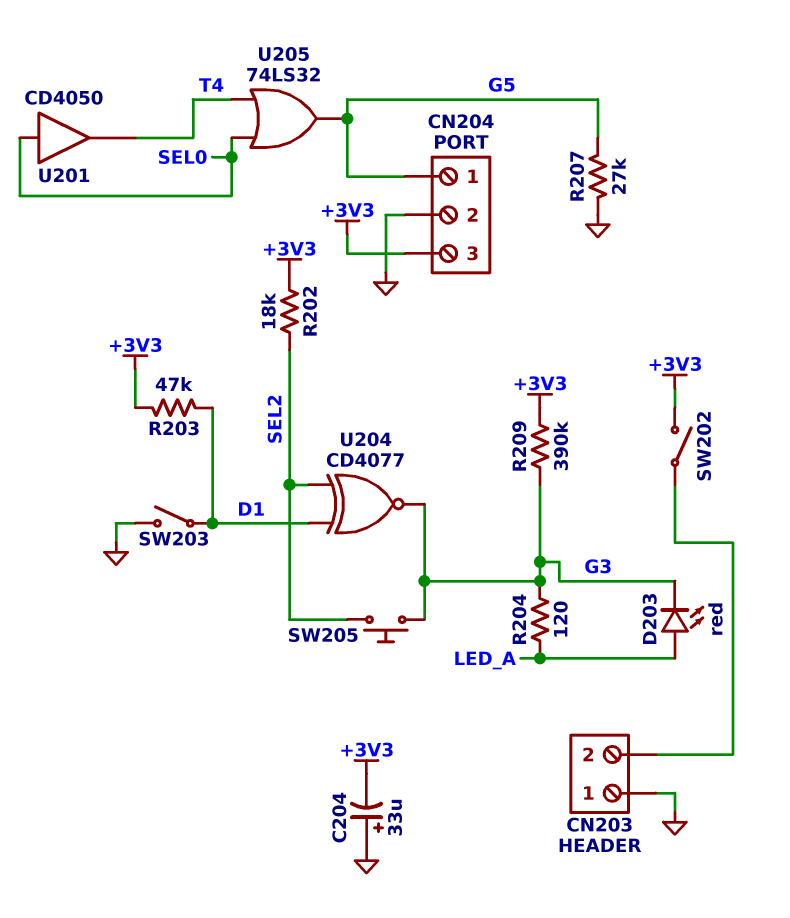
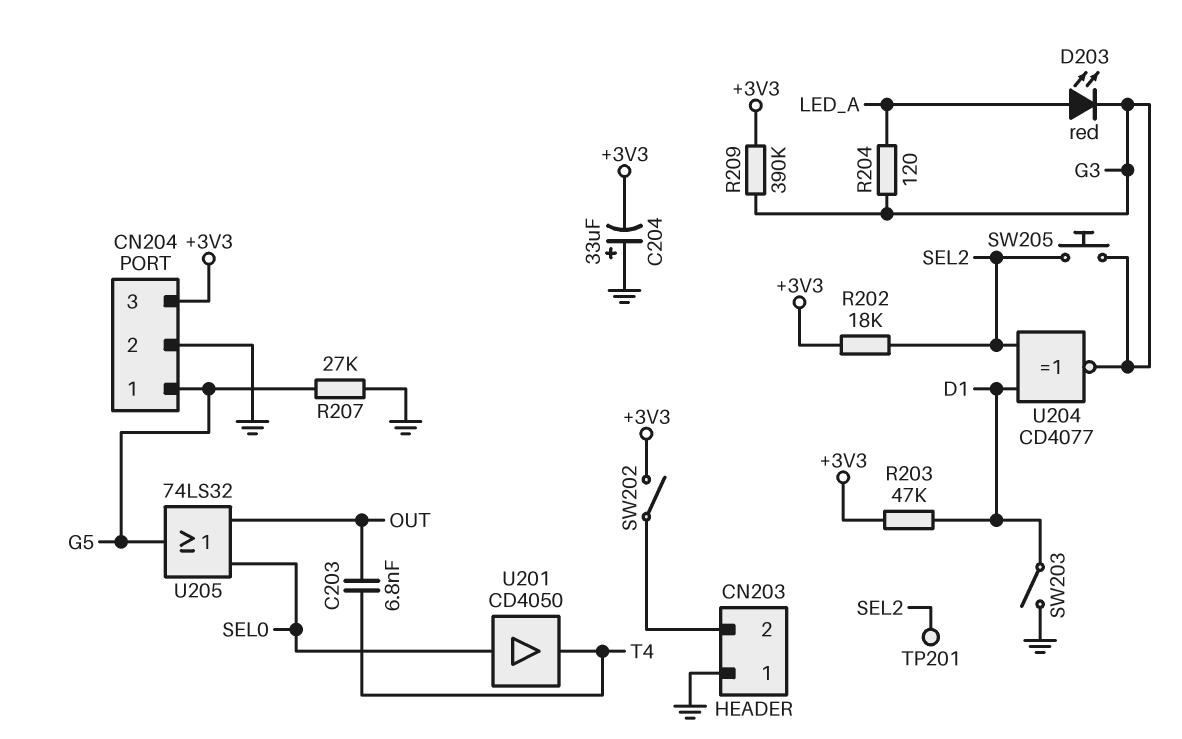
C203: none -> 6.8nF (OUT, T4)
TP201: none -> test point (SEL2)
U205: OR 74LS32 (in SEL0, in T4, out G5) -> OR 74LS32 (in OUT, in SEL0, out G5)

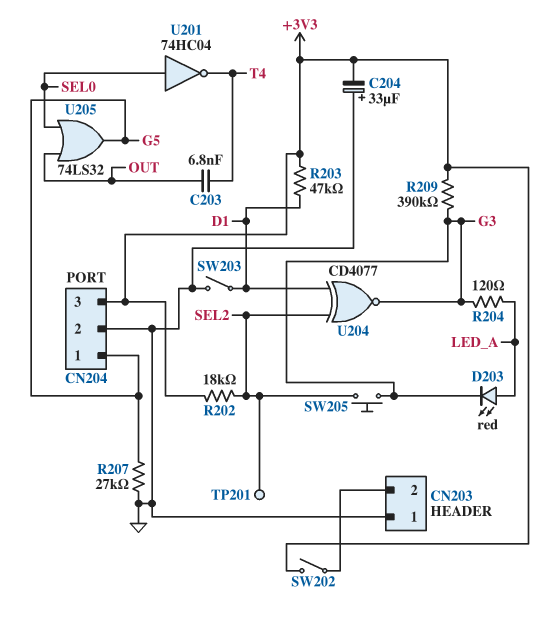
U201: buffer CD4050 (in SEL0, out T4) -> NOT 74HC04 (in SEL0, out T4)

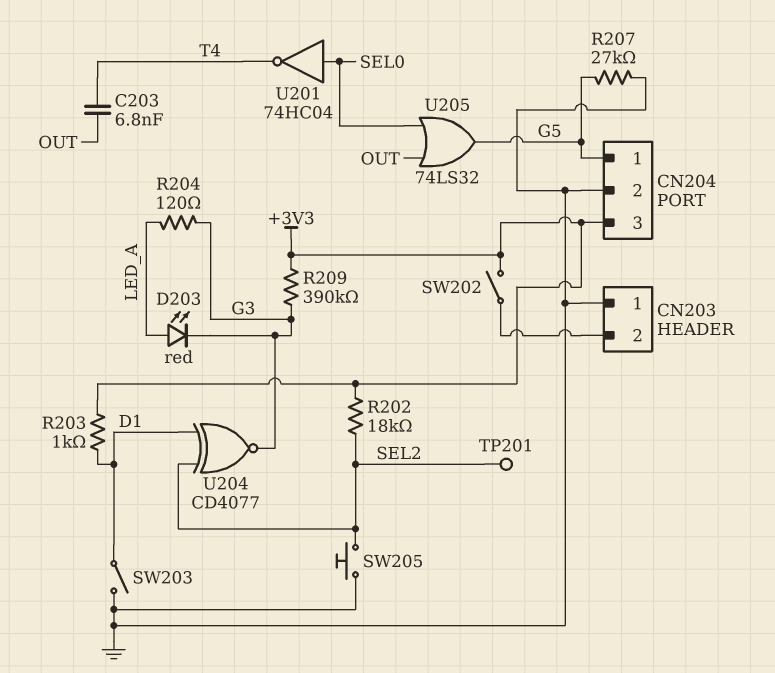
C204: 33uF (plus GND, minus +3V3) -> none
R203: 47k (+3V3, D1) -> 1k (+3V3, D1)
SW205: button (G3, SEL2) -> button (GND, SEL2)

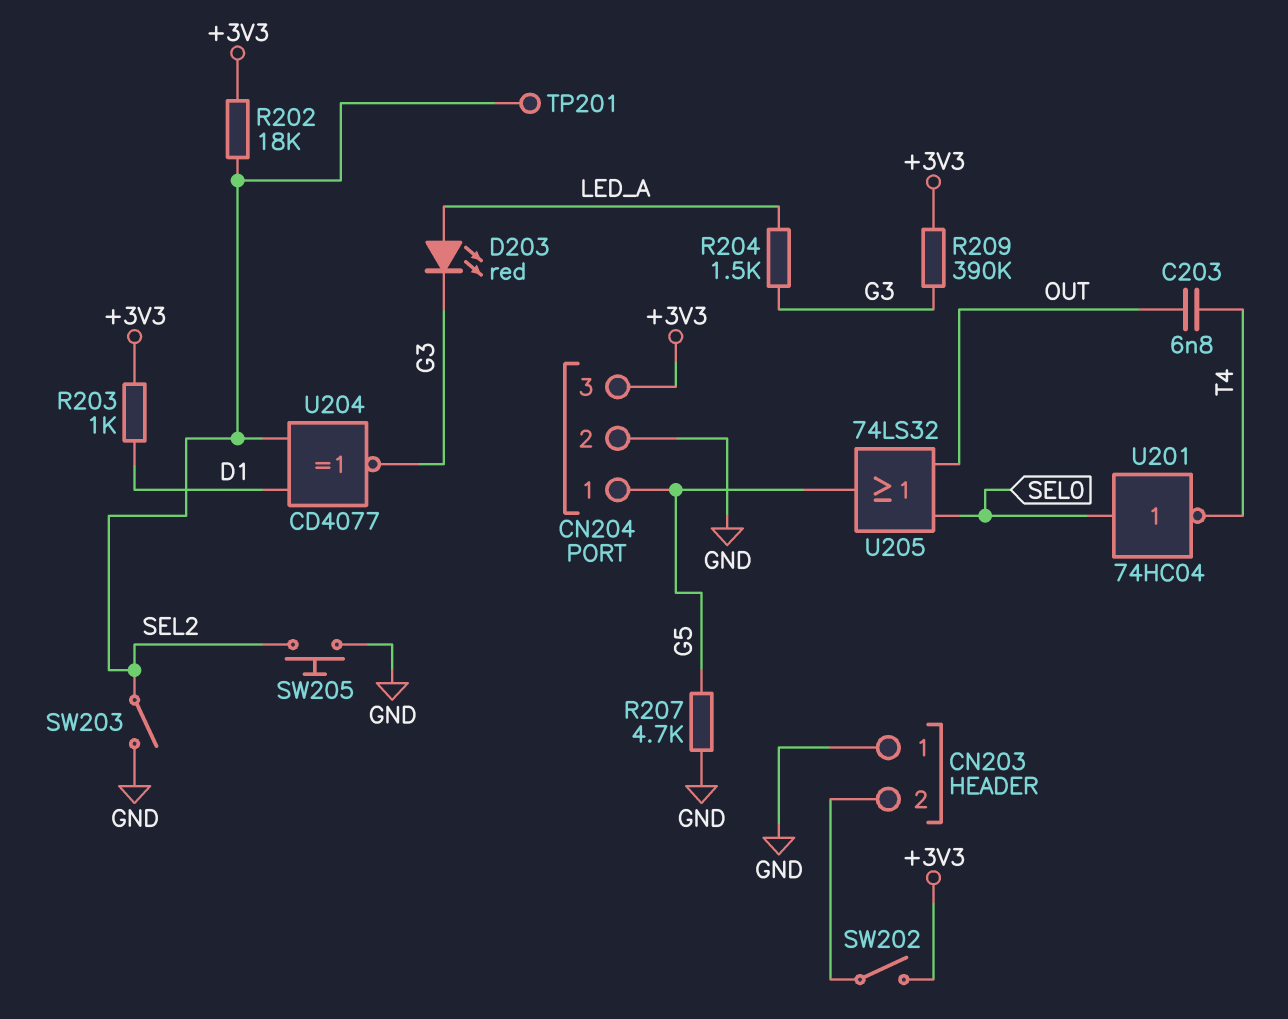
R204: 120 (G3, LED_A) -> 1.5k (G3, LED_A)
R207: 27k (G5, GND) -> 4.7k (G5, GND)
SW203: switch (D1, GND) -> switch (GND, SEL2)

